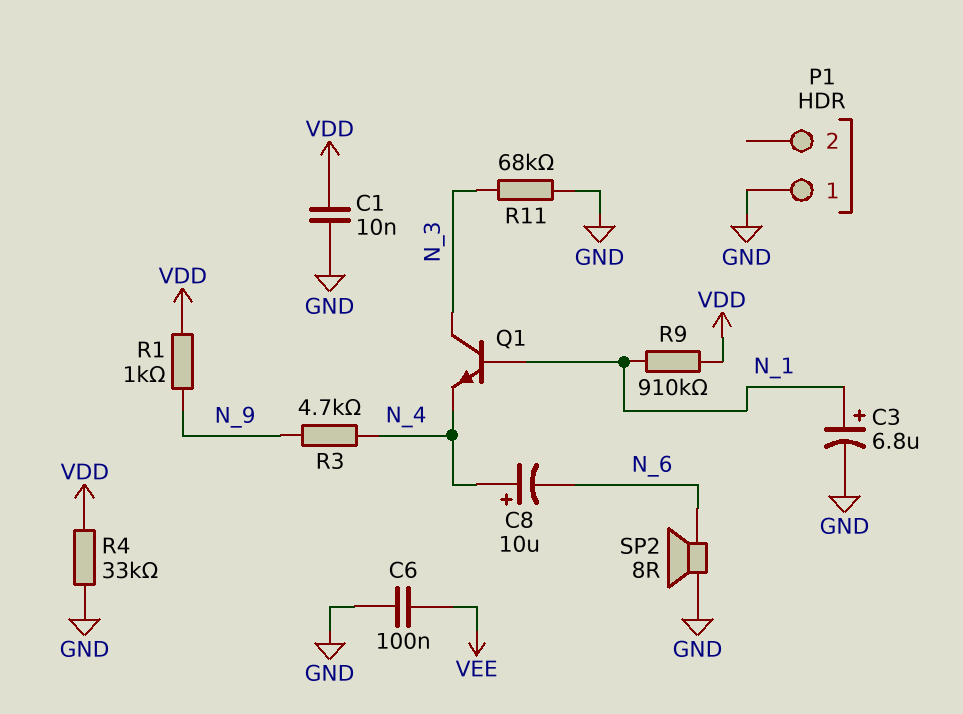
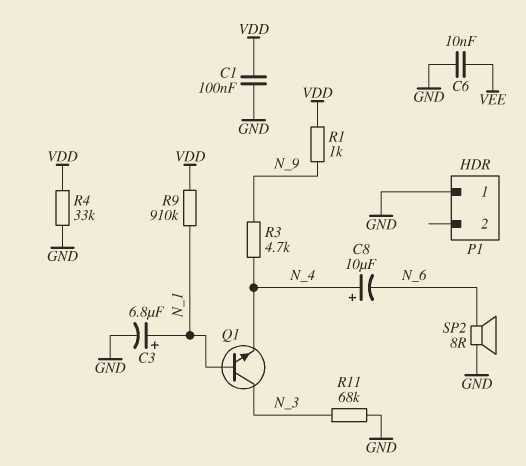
C1: 10nF (GND, VDD) -> 100nF (GND, VDD)
C6: 100nF (GND, VEE) -> 10nF (GND, VEE)

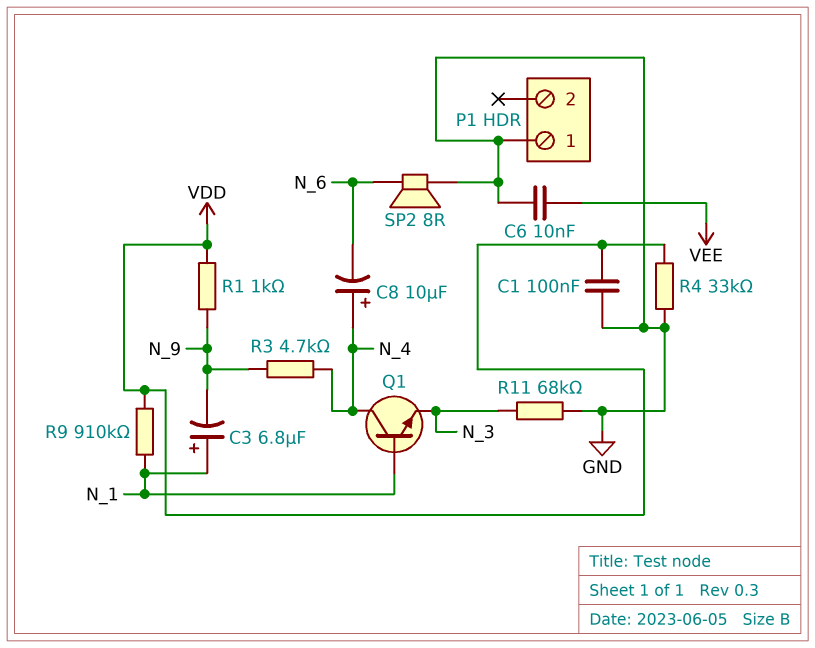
C3: 6.8uF (plus N_1, minus GND) -> 6.8uF (plus N_1, minus N_9)
Q1: NPN (B N_1, C N_3, E N_4) -> NPN (B N_1, C N_4, E N_3)

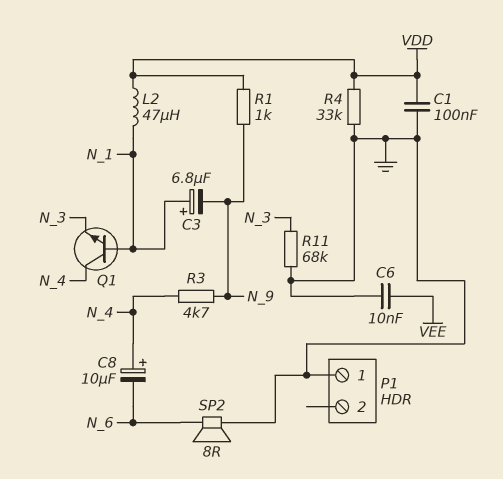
L2: none -> 47uH (N_1, VDD)
R9: 910k (N_1, VDD) -> none

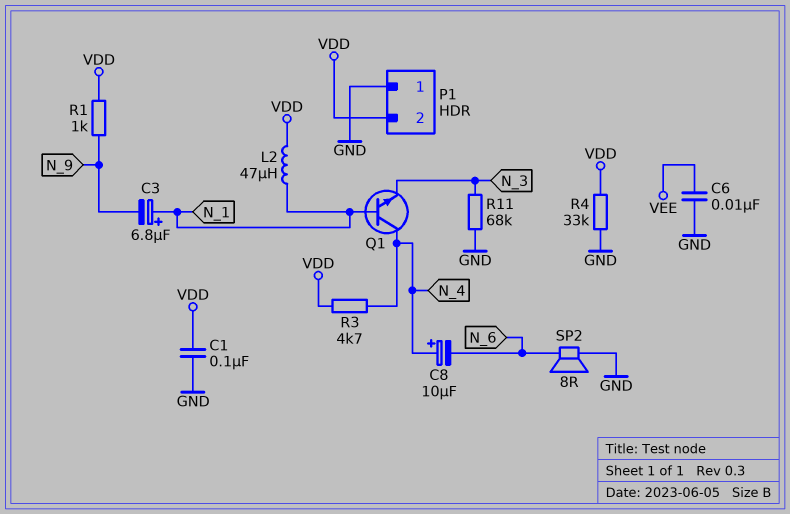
P1 pin 2: none -> VDD
R3: 4.7k (N_4, N_9) -> 4.7k (N_4, VDD)

